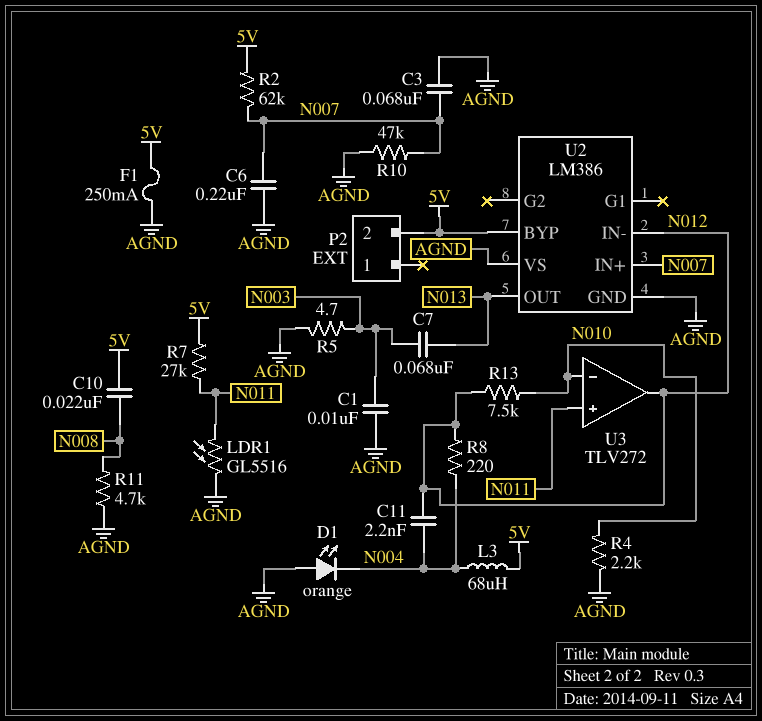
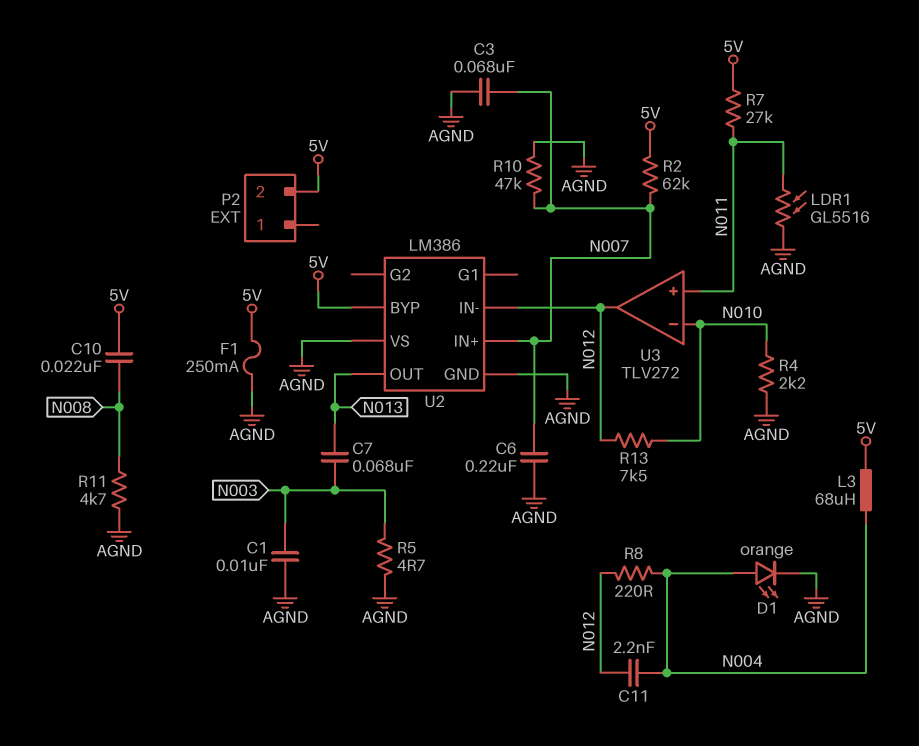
D1: LED orange (A AGND, K N004) -> LED orange (A N004, K AGND)

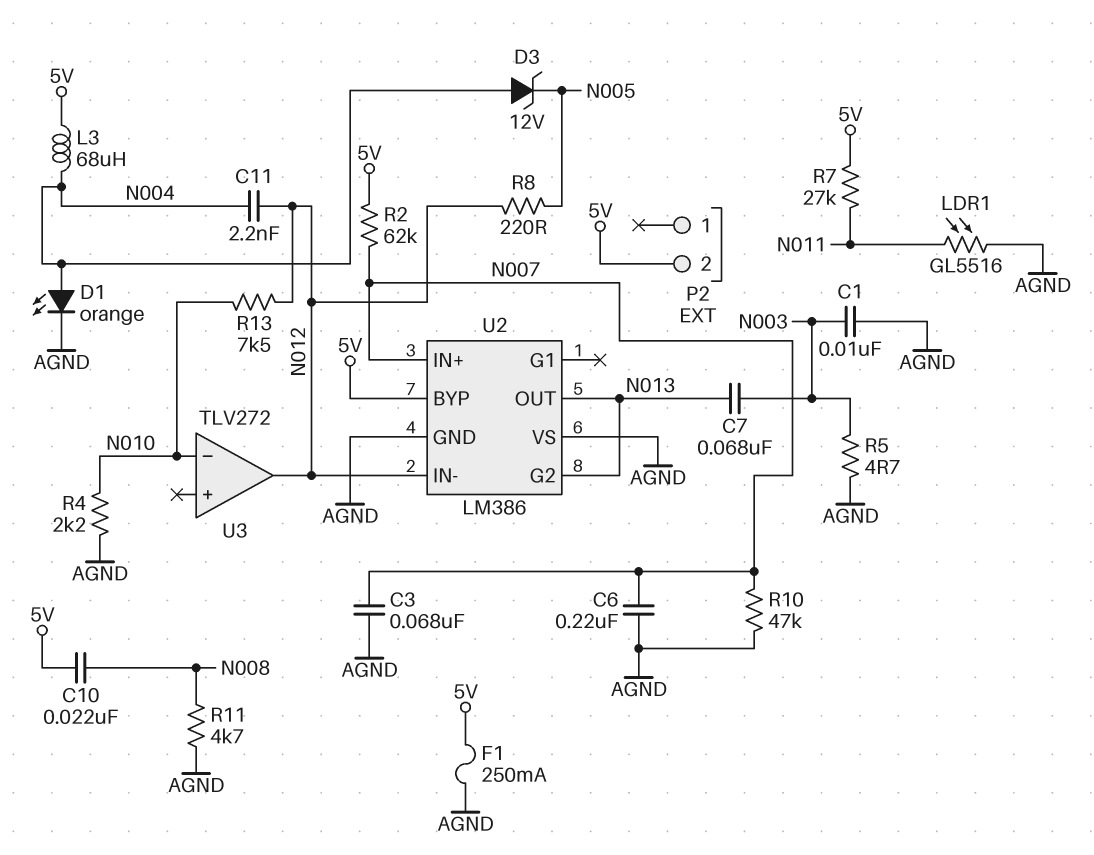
D3: none -> zener 12V (A N004, K N005)
R8: 220 (N004, N012) -> 220 (N005, N012)
U2 pin G2: none -> N013
U3 pin in+: N011 -> none

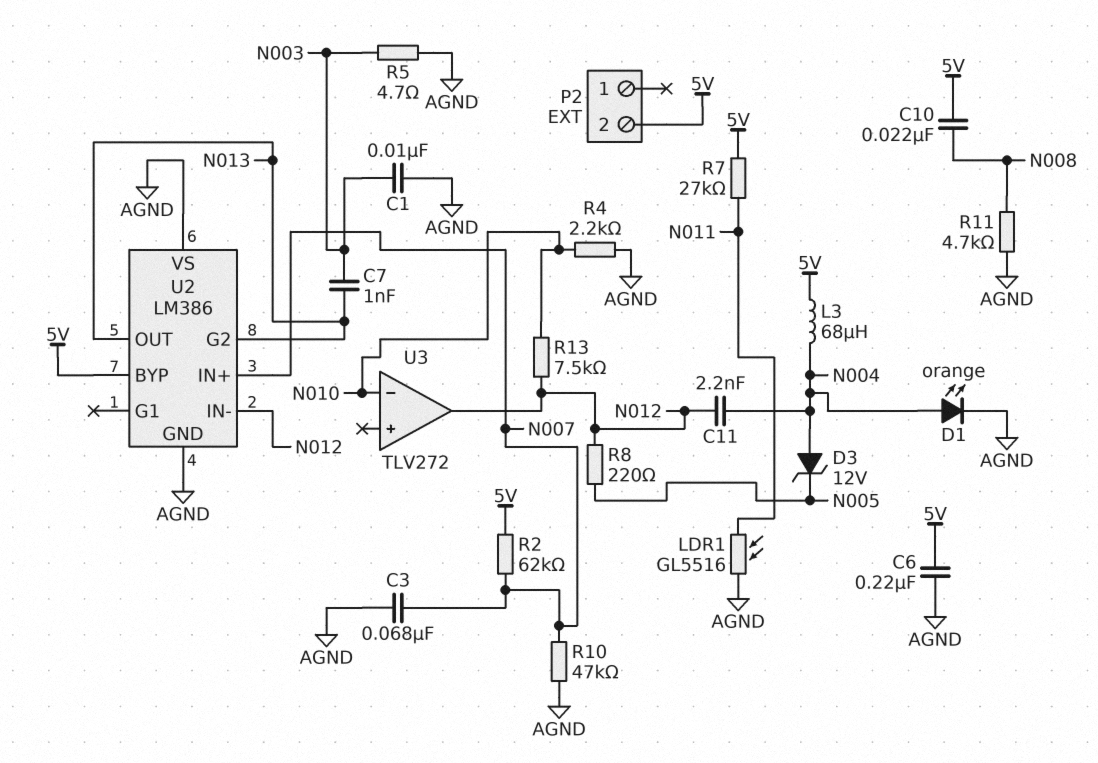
C6: 220nF (AGND, N007) -> 220nF (5V, AGND)
C7: 68nF (N003, N013) -> 1nF (N003, N013)
F1: 250mA (5V, AGND) -> none

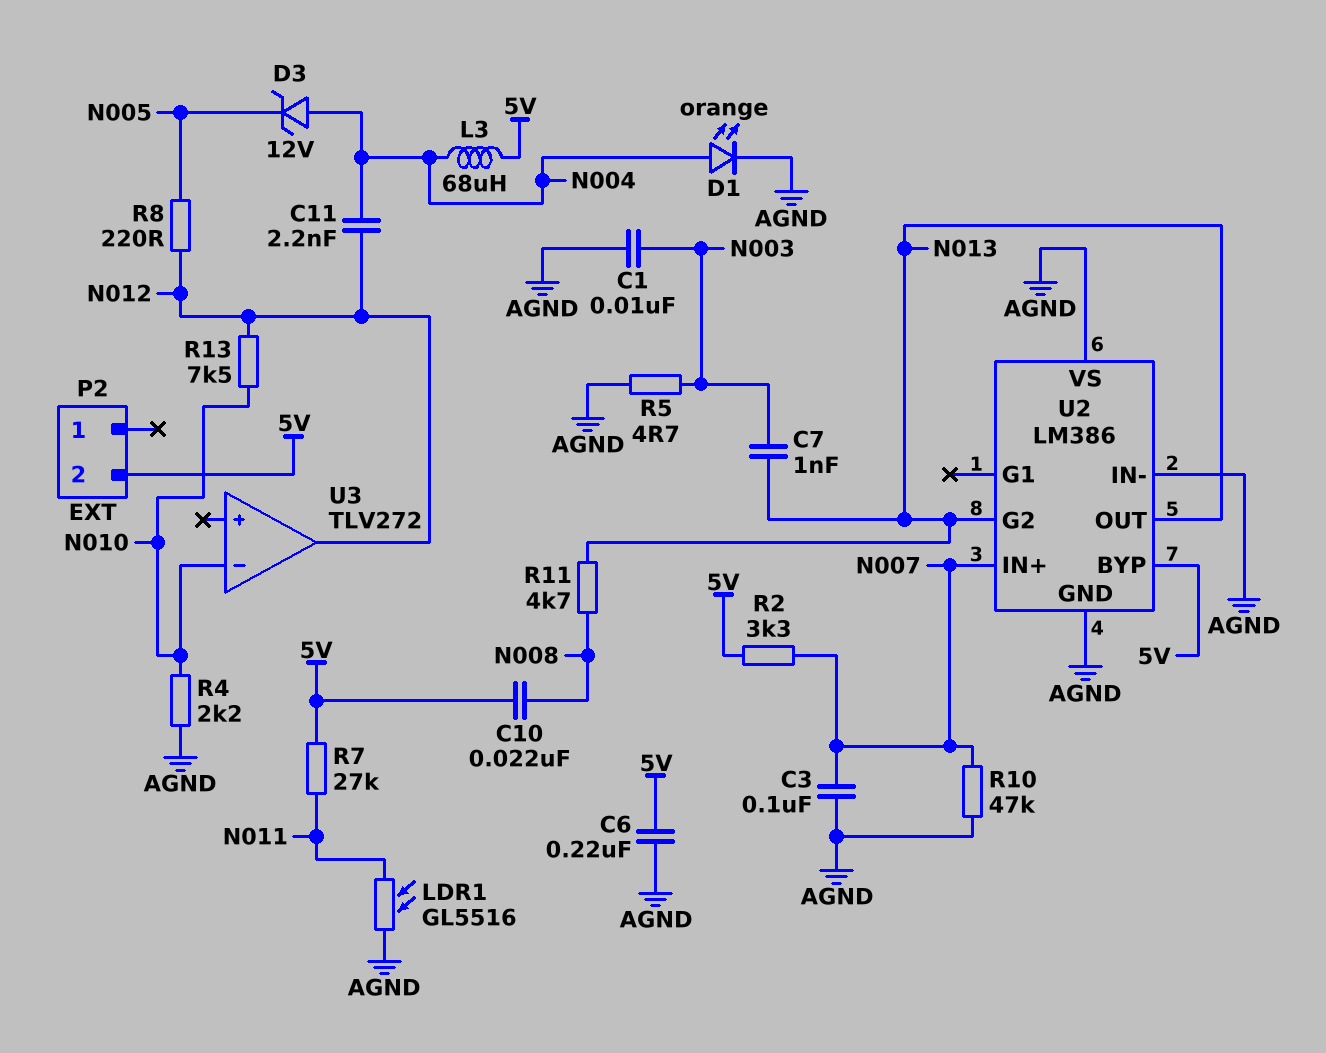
C3: 68nF (AGND, N007) -> 100nF (AGND, N007)
R2: 62k (5V, N007) -> 3.3k (5V, N007)
R11: 4.7k (AGND, N008) -> 4.7k (N008, N013)
U2 pin IN-: N012 -> AGND

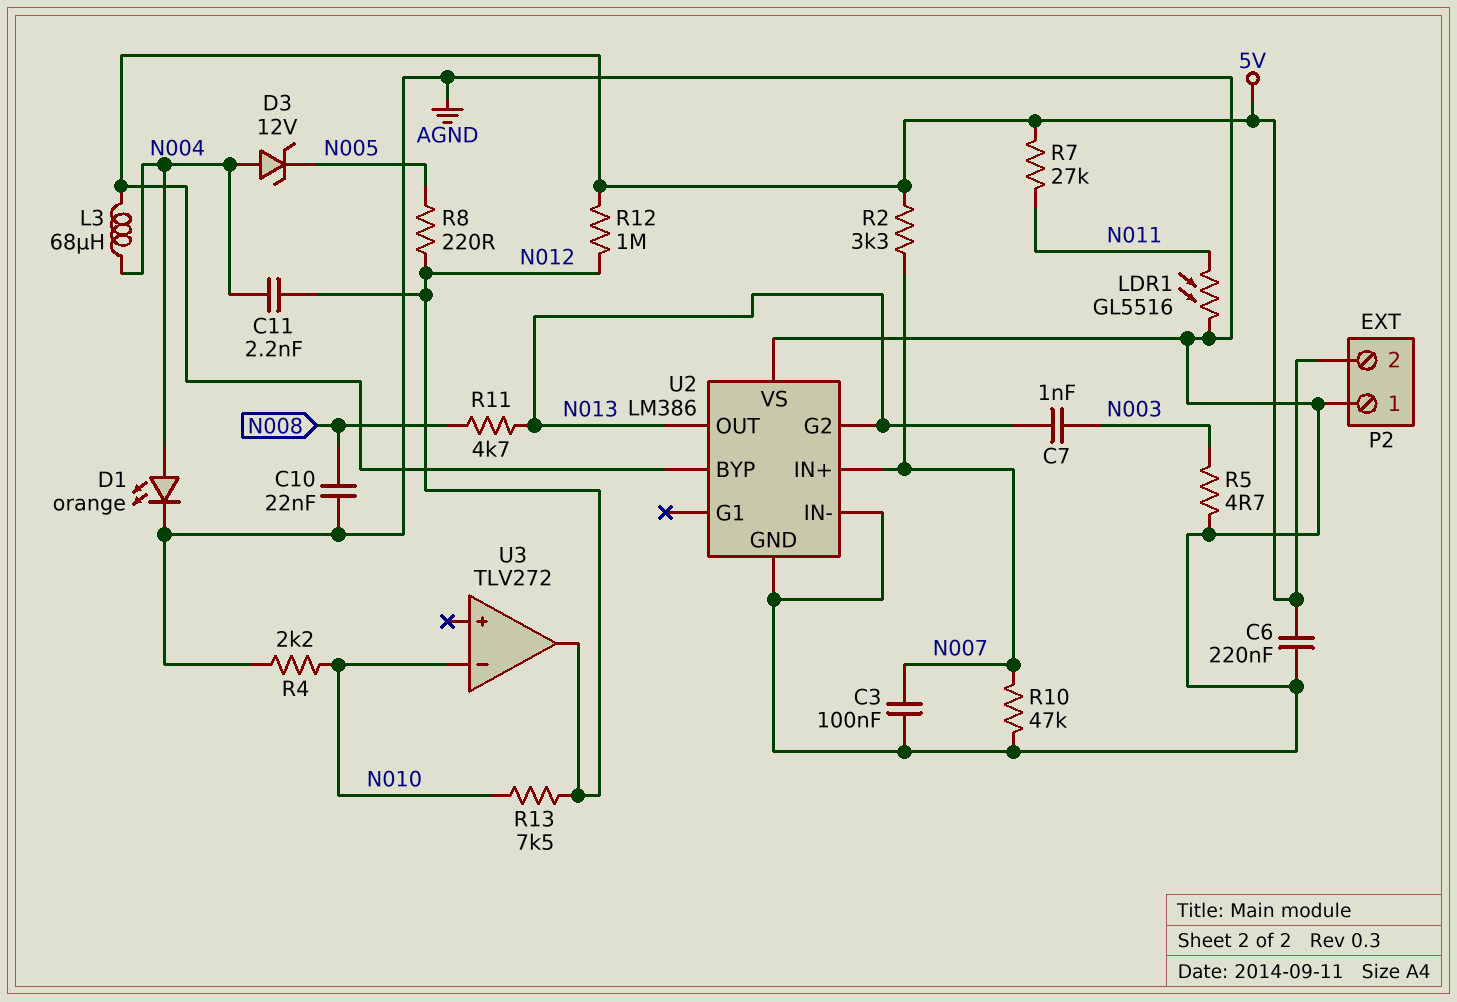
C1: 10nF (AGND, N003) -> none
C10: 22nF (5V, N008) -> 22nF (AGND, N008)
P2 pin 1: none -> AGND
R12: none -> 1M (5V, N012)

